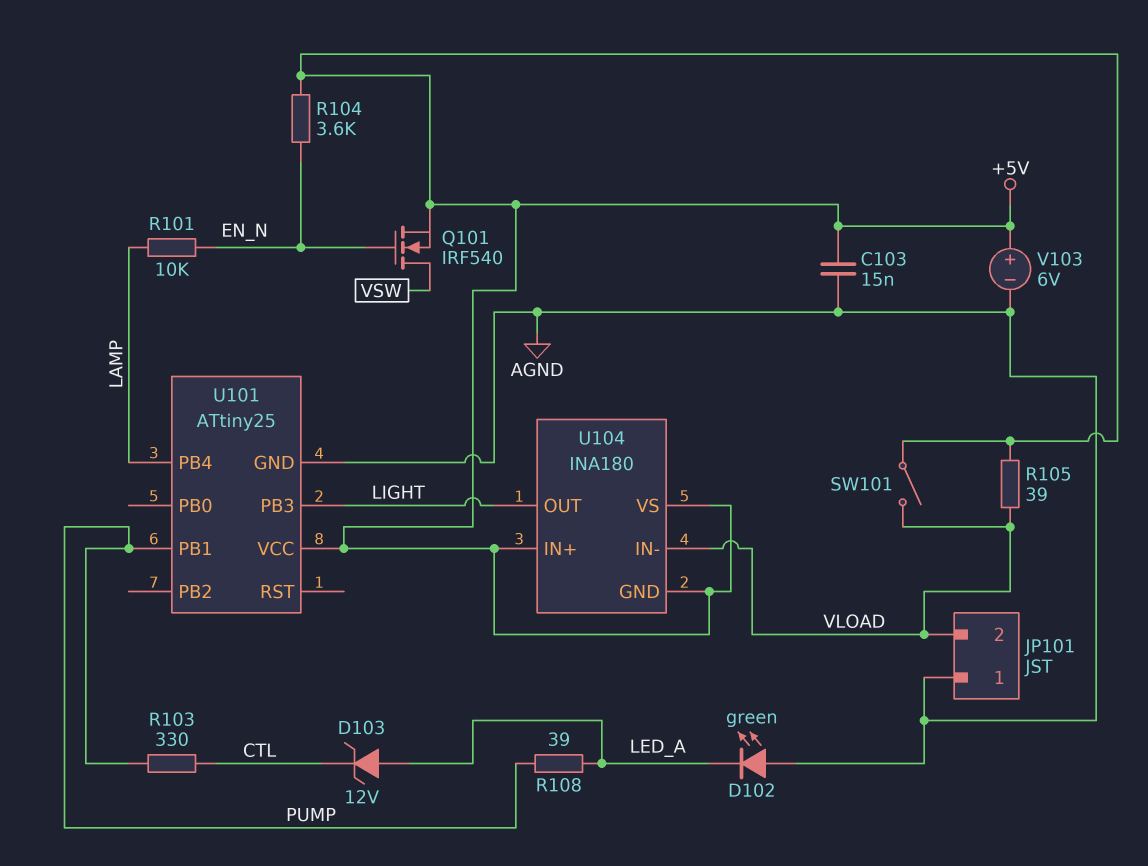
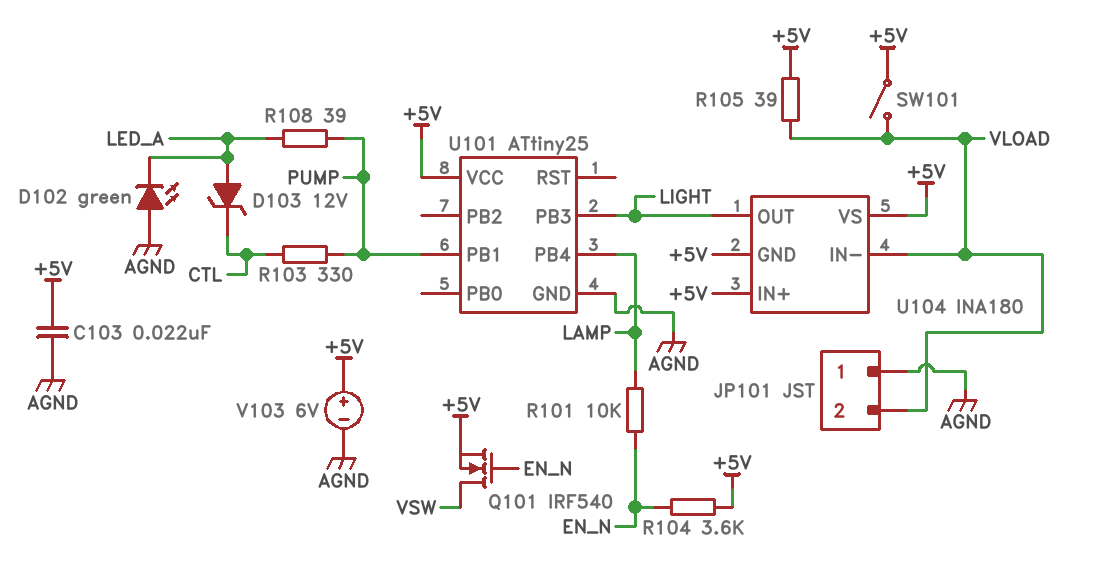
C103: 15nF (+5V, AGND) -> 22nF (+5V, AGND)

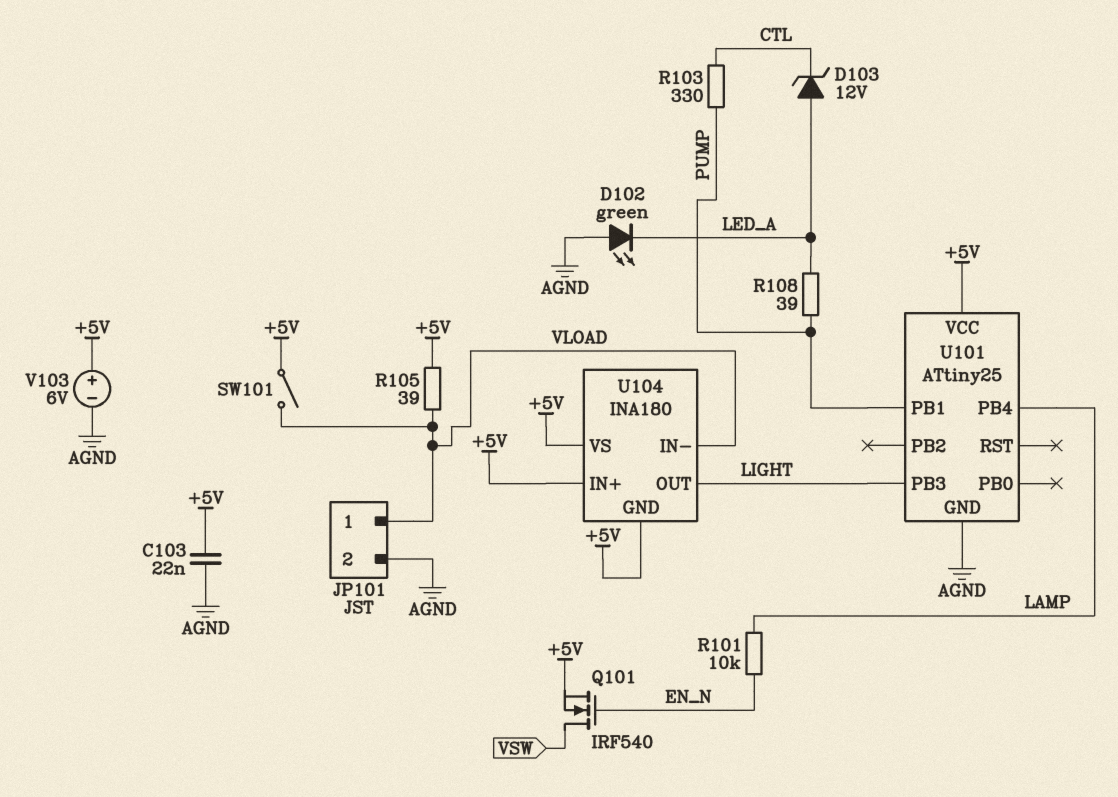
JP101 pin 1: AGND -> VLOAD
JP101 pin 2: VLOAD -> AGND
R104: 3.6k (+5V, EN_N) -> none

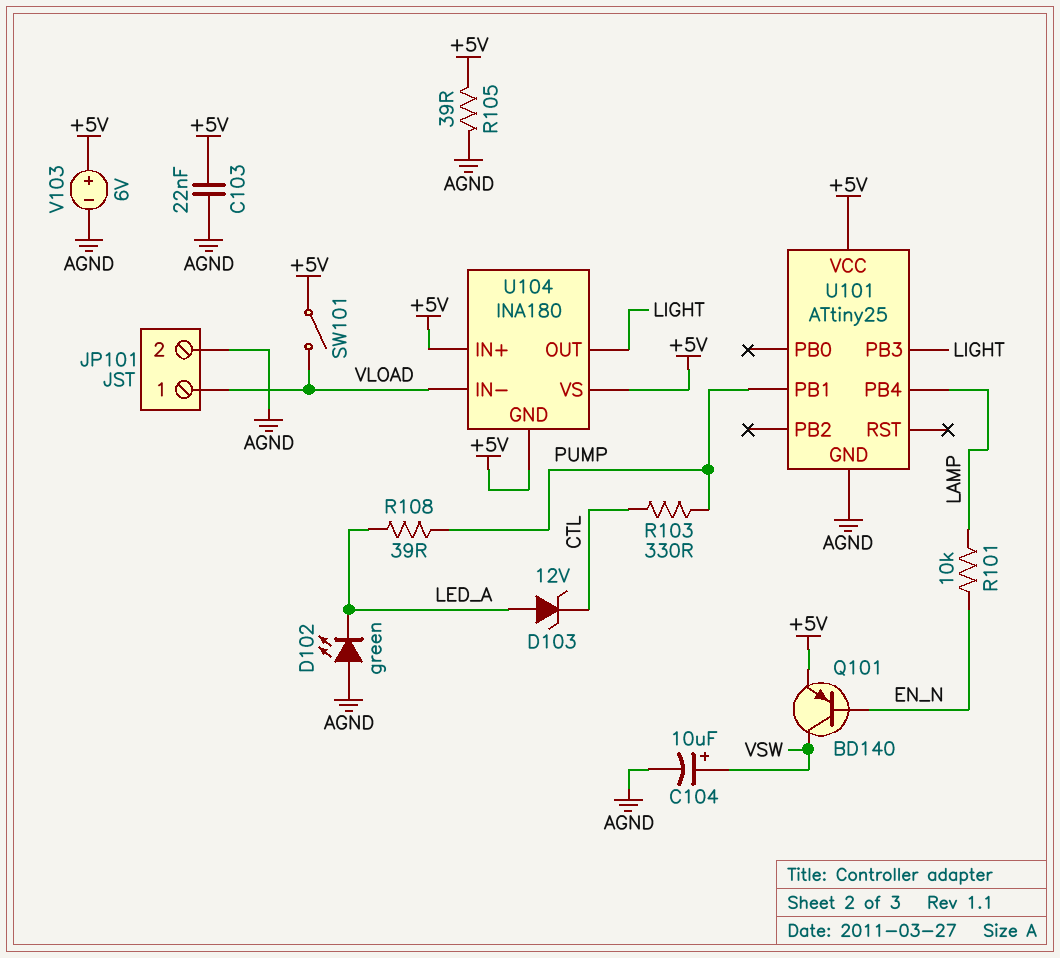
C104: none -> 10uF (plus VSW, minus AGND)
Q101: NMOS IRF540 (G EN_N, D VSW, S +5V) -> PNP BD140 (B EN_N, C VSW, E +5V)
R105: 39 (+5V, VLOAD) -> 39 (+5V, AGND)

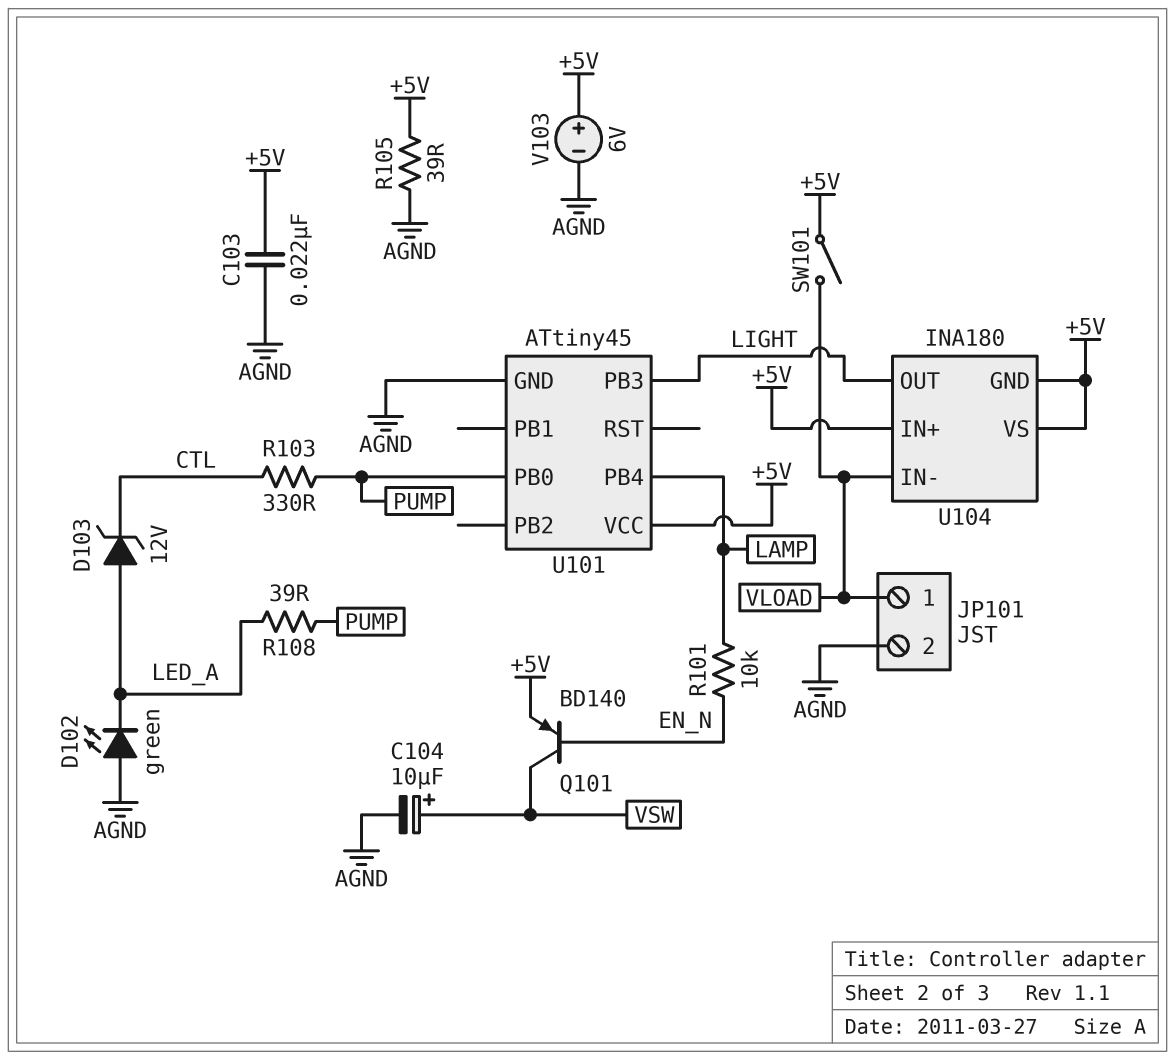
U101: ATtiny25 -> ATtiny45
U101 pin PB0: none -> PUMP
U101 pin PB1: PUMP -> none

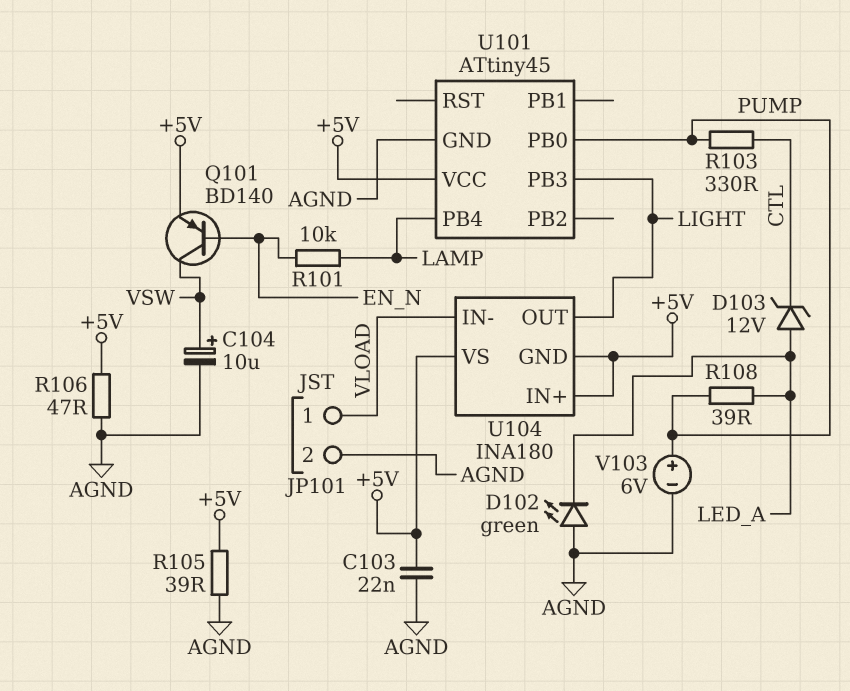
R106: none -> 47 (+5V, AGND)
SW101: switch (+5V, VLOAD) -> none
V103: 6V (plus +5V, minus AGND) -> 6V (plus PUMP, minus AGND)

